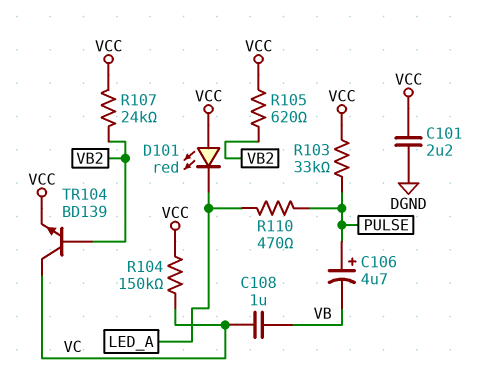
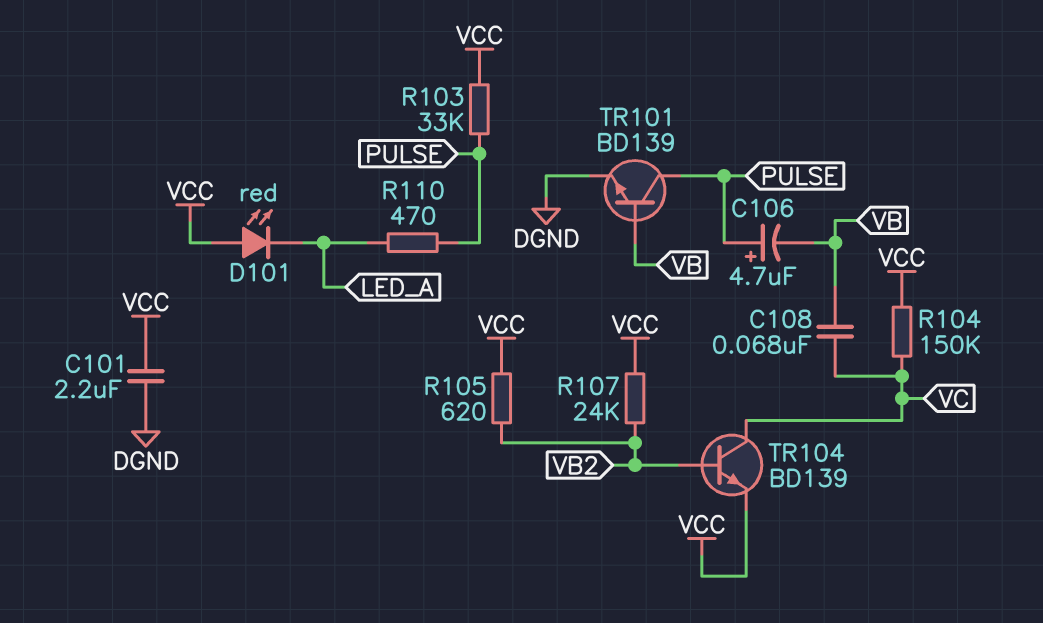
C108: 1uF (VB, VC) -> 68nF (VB, VC)
TR101: none -> NPN BD139 (B VB, C PULSE, E DGND)

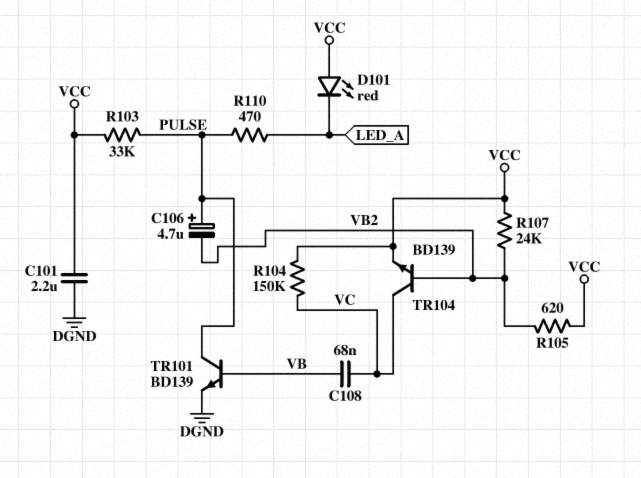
C106: 4.7uF (plus PULSE, minus VB) -> 4.7uF (plus PULSE, minus VB2)

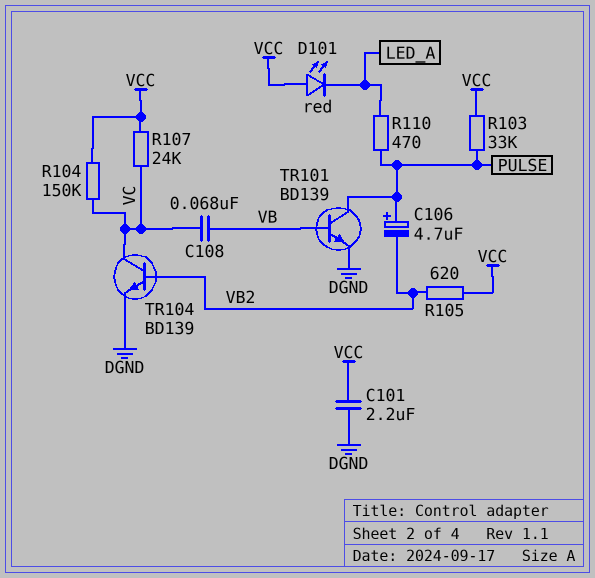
R107: 24k (VB2, VCC) -> 24k (VC, VCC)
TR104: NPN BD139 (B VB2, C VC, E VCC) -> NPN BD139 (B VB2, C VC, E DGND)

